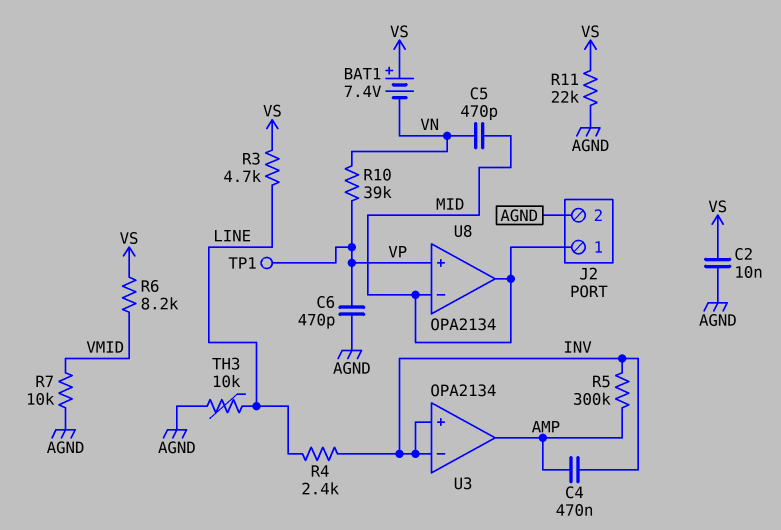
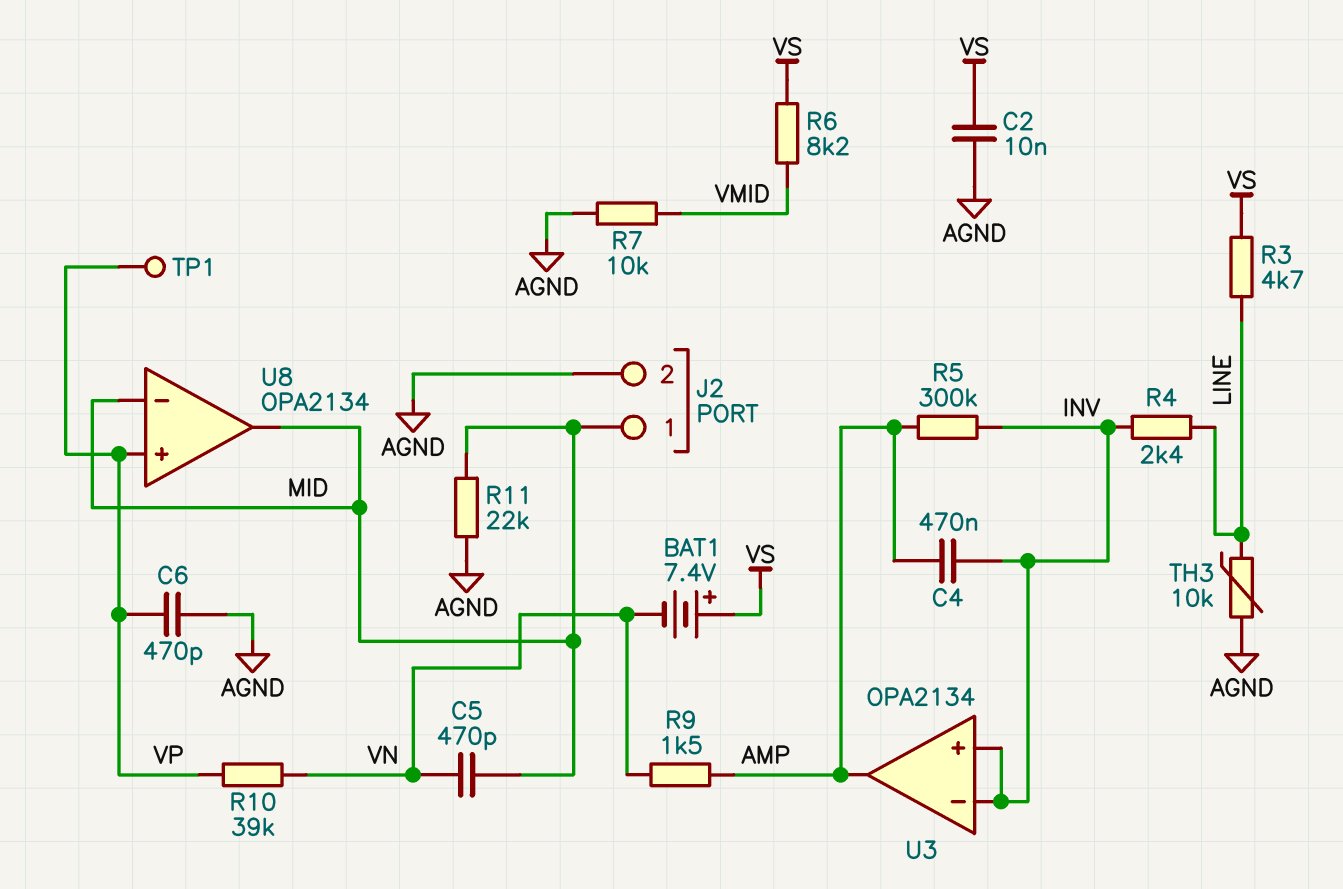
R9: none -> 1.5k (AMP, VN)
R11: 22k (AGND, VS) -> 22k (AGND, MID)

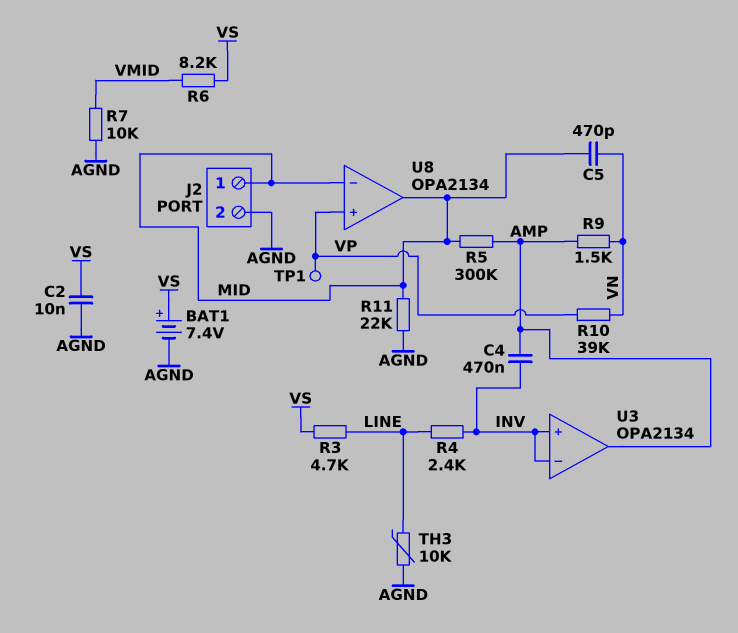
BAT1: 7.4V (plus VS, minus VN) -> 7.4V (plus VS, minus AGND)
C6: 470pF (AGND, VP) -> none
R5: 300k (AMP, INV) -> 300k (AMP, MID)

